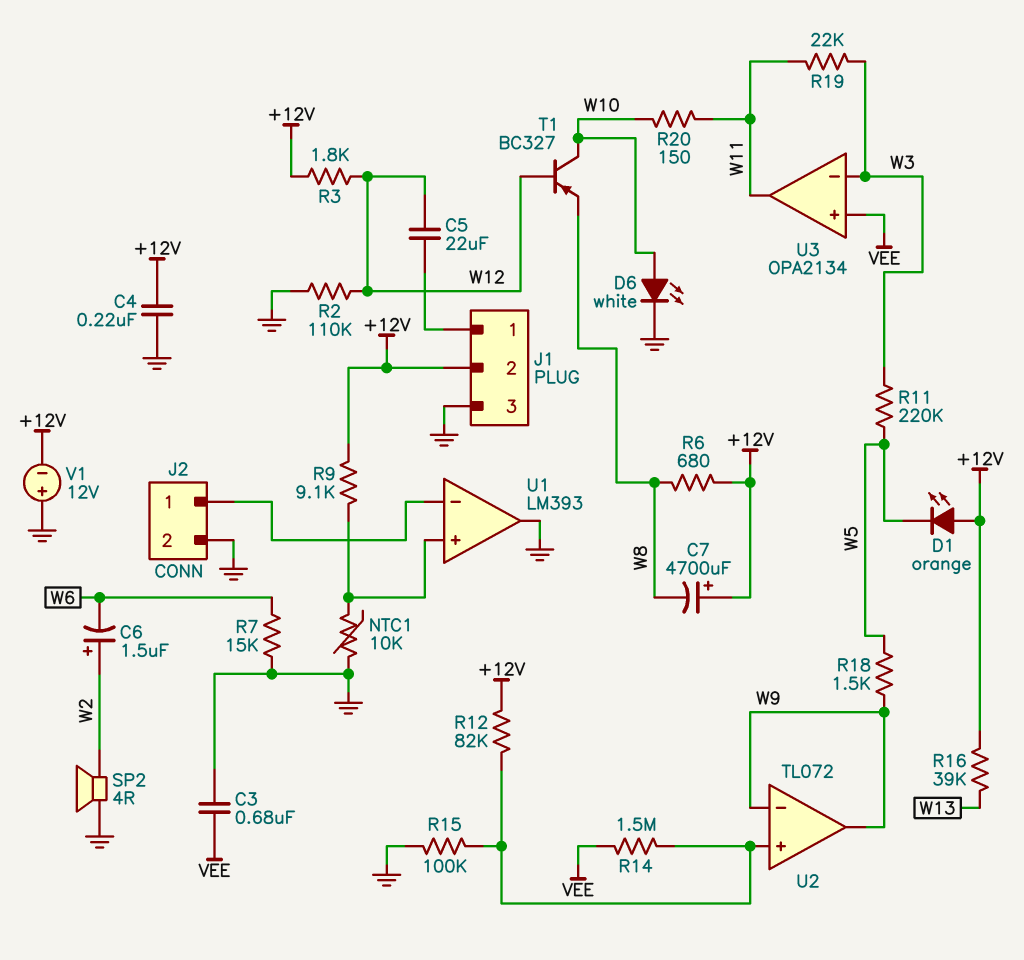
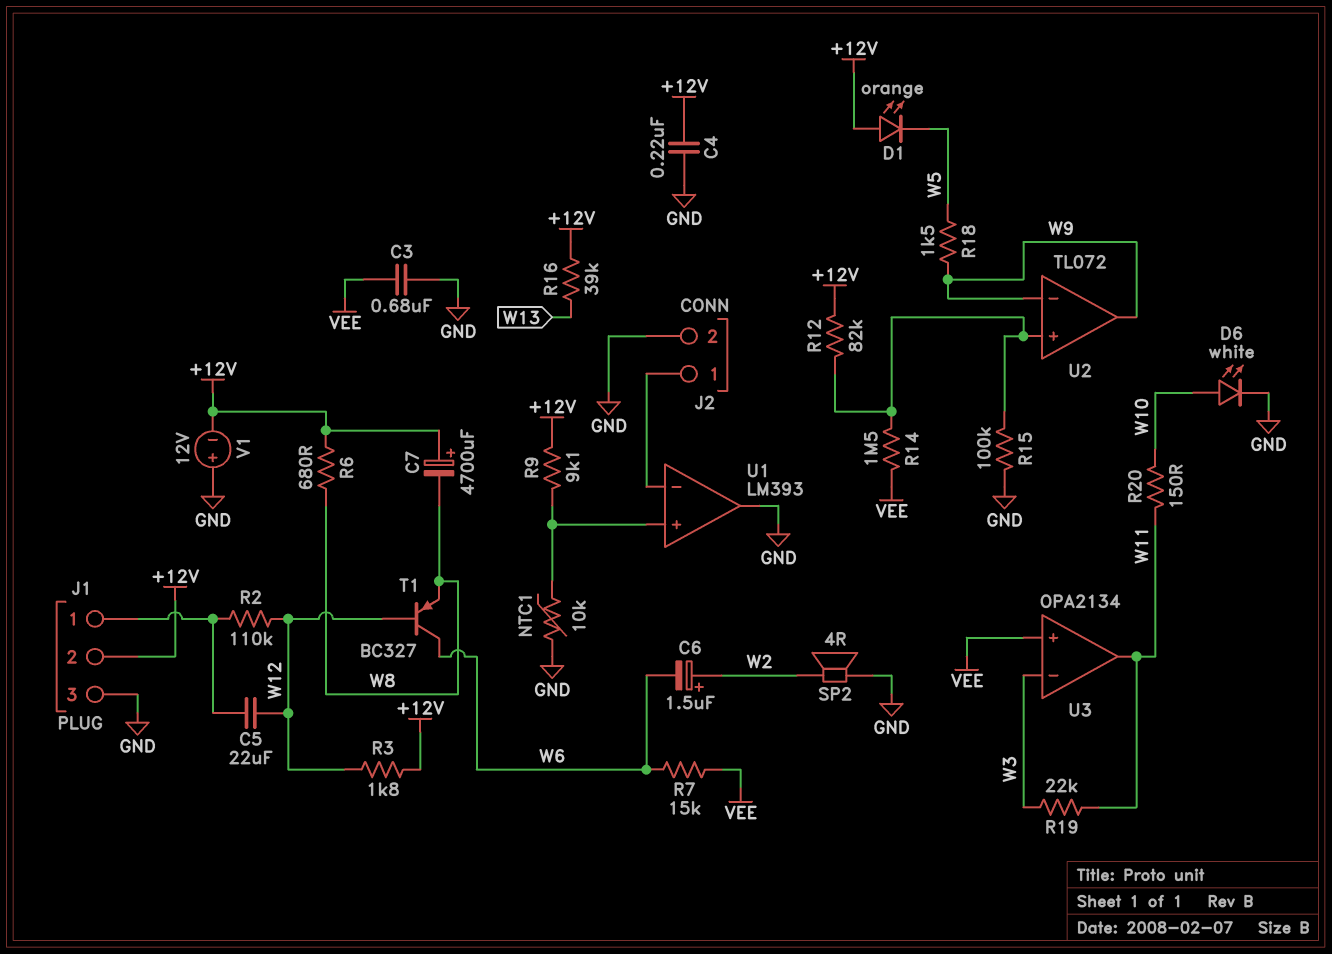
R2: 110k (GND, W12) -> 110k (J1/1, W12)
R7: 15k (GND, W6) -> 15k (VEE, W6)
R11: 220k (W3, W5) -> none
T1: PNP BC327 (B W12, C W10, E W8) -> PNP BC327 (B W12, C W6, E W8)

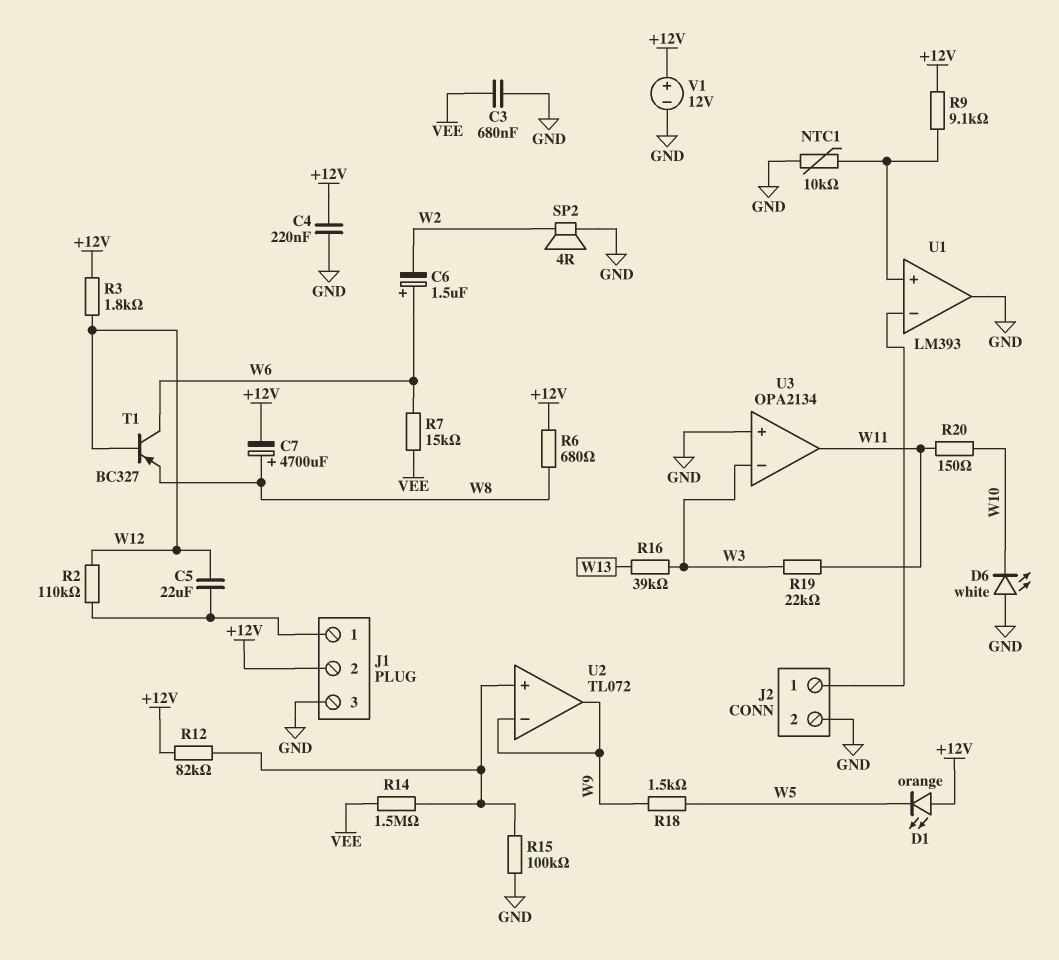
C6: 1.5uF (plus W2, minus W6) -> 1.5uF (plus W6, minus W2)
C7: 4700uF (plus +12V, minus W8) -> 4700uF (plus W8, minus +12V)
D6: LED white (A W10, K GND) -> LED white (A GND, K W10)
R16: 39k (+12V, W13) -> 39k (W3, W13)
U3 pin in+: VEE -> GND
V1: 12V (plus GND, minus +12V) -> 12V (plus +12V, minus GND)

